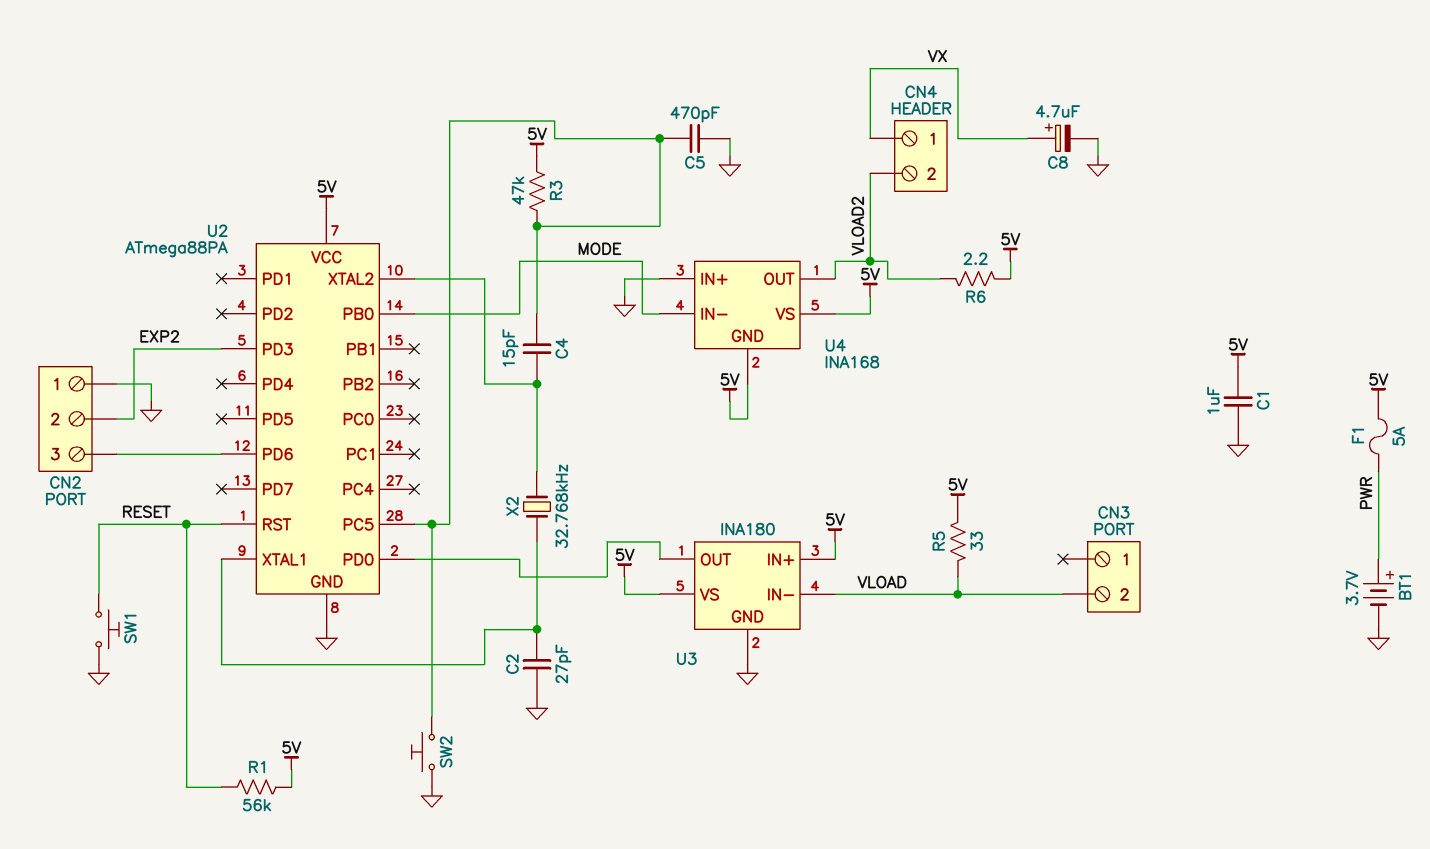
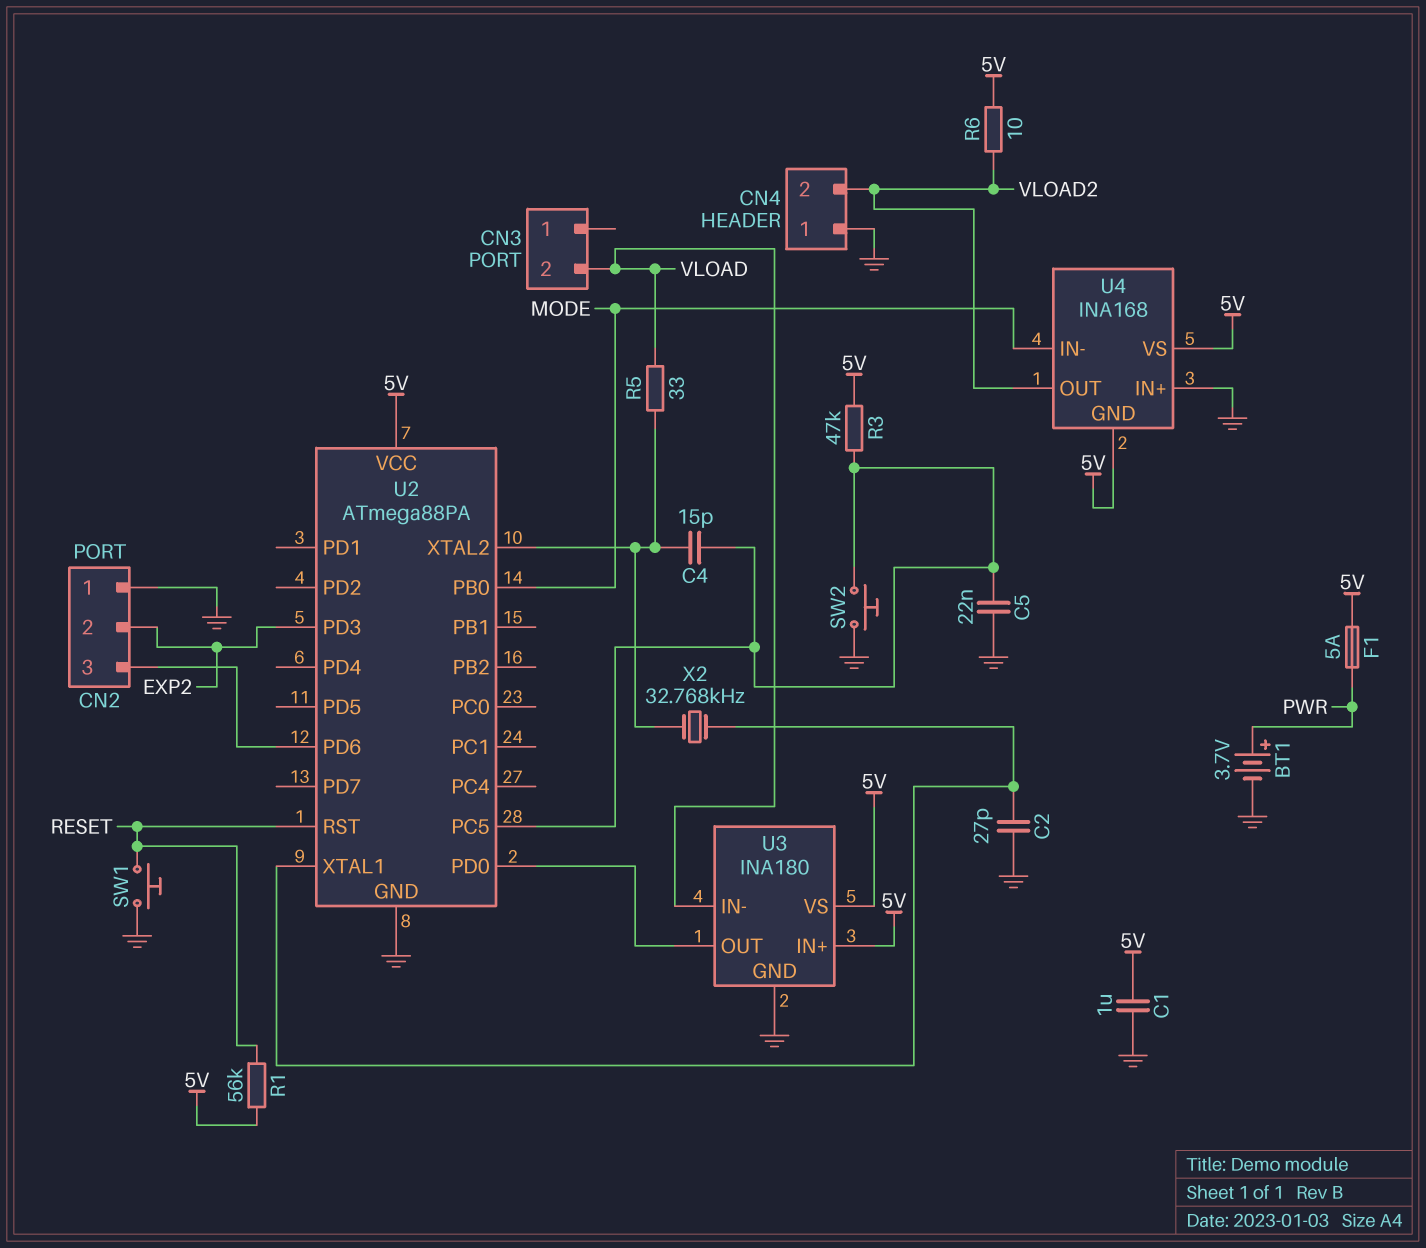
C5: 470pF (GND, U2/PC5) -> 22nF (GND, U2/PC5)
C8: 4.7uF (plus VX, minus GND) -> none
CN4 pin 1: VX -> GND
R5: 33 (5V, VLOAD) -> 33 (U2/XTAL2, VLOAD)
R6: 2.2 (5V, VLOAD2) -> 10 (5V, VLOAD2)

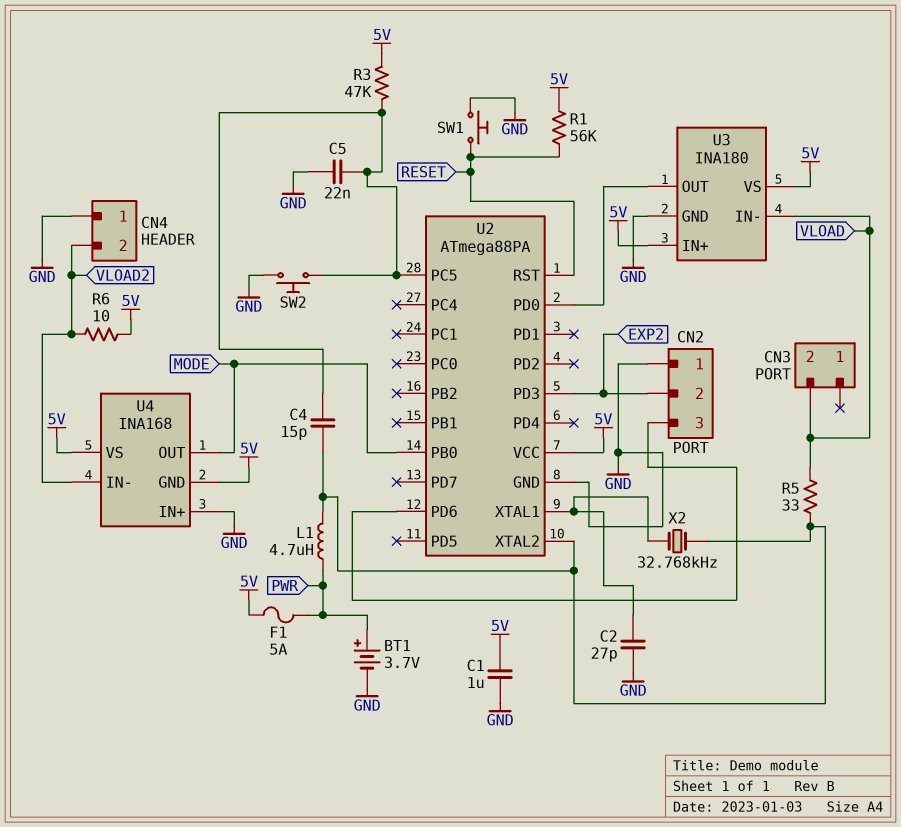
L1: none -> 4.7uH (PWR, U2/XTAL2)
U4 pin IN-: MODE -> VLOAD2
U4 pin OUT: VLOAD2 -> MODE

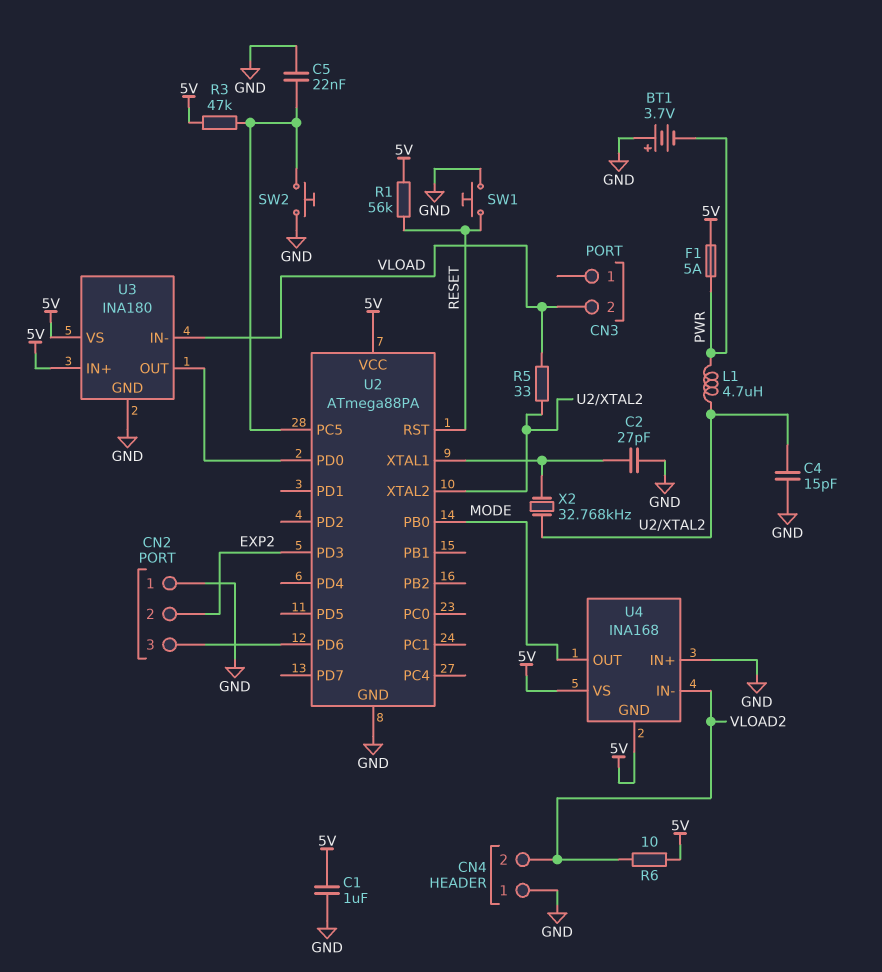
BT1: 3.7V (plus PWR, minus GND) -> 3.7V (plus GND, minus PWR)
C4: 15pF (U2/PC5, U2/XTAL2) -> 15pF (GND, U2/XTAL2)

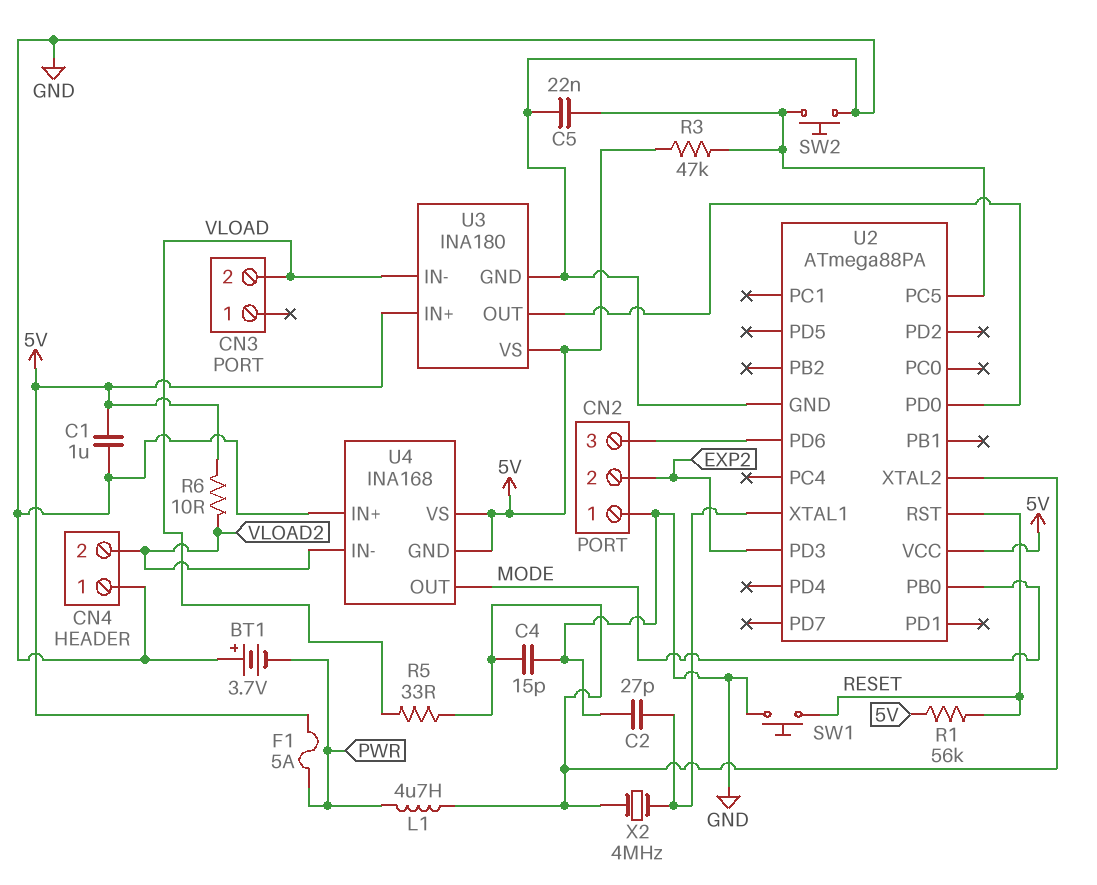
X2: 32.768kHz (U2/XTAL1, U2/XTAL2) -> 4MHz (U2/XTAL1, U2/XTAL2)

